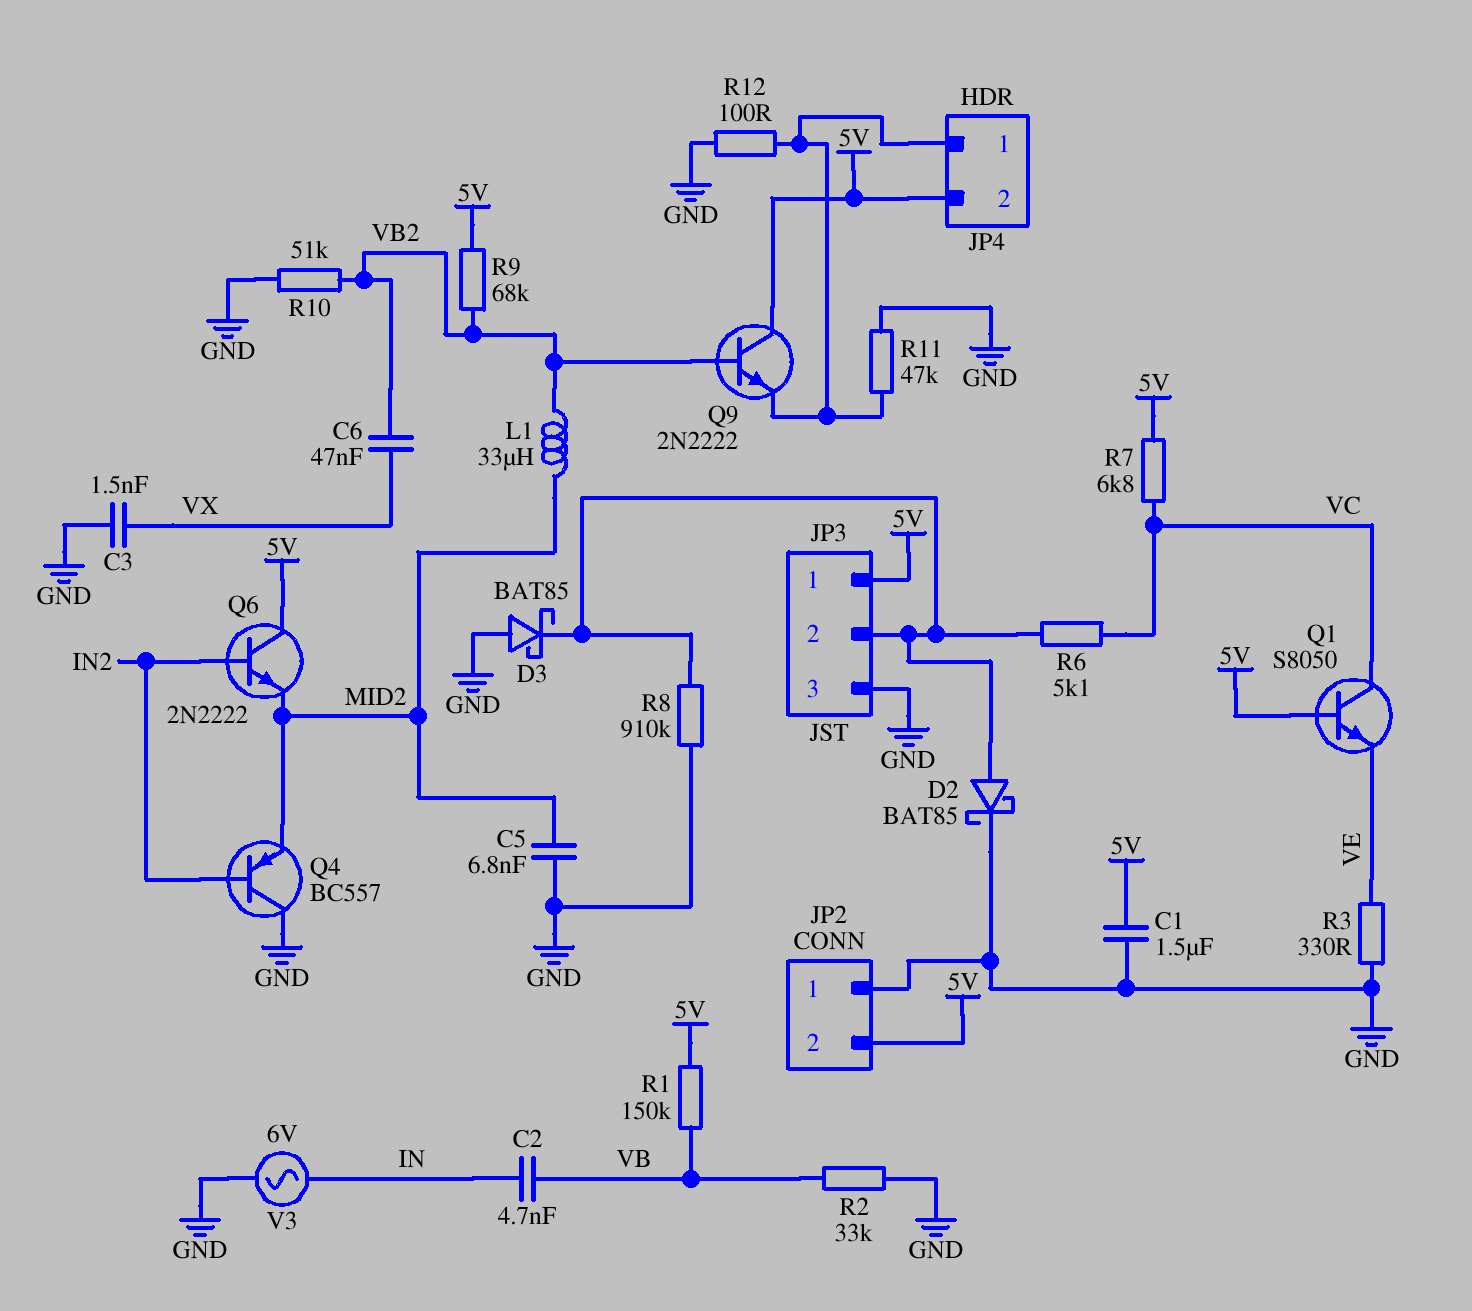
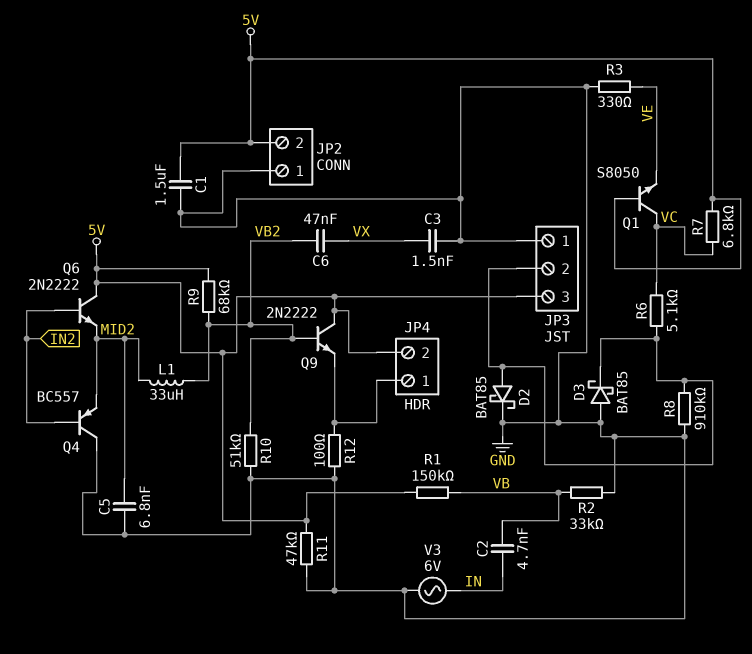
JP3 pin 1: 5V -> GND
JP3 pin 3: GND -> 5V
R11: 47k (GND, JP4/1) -> 47k (5V, GND)

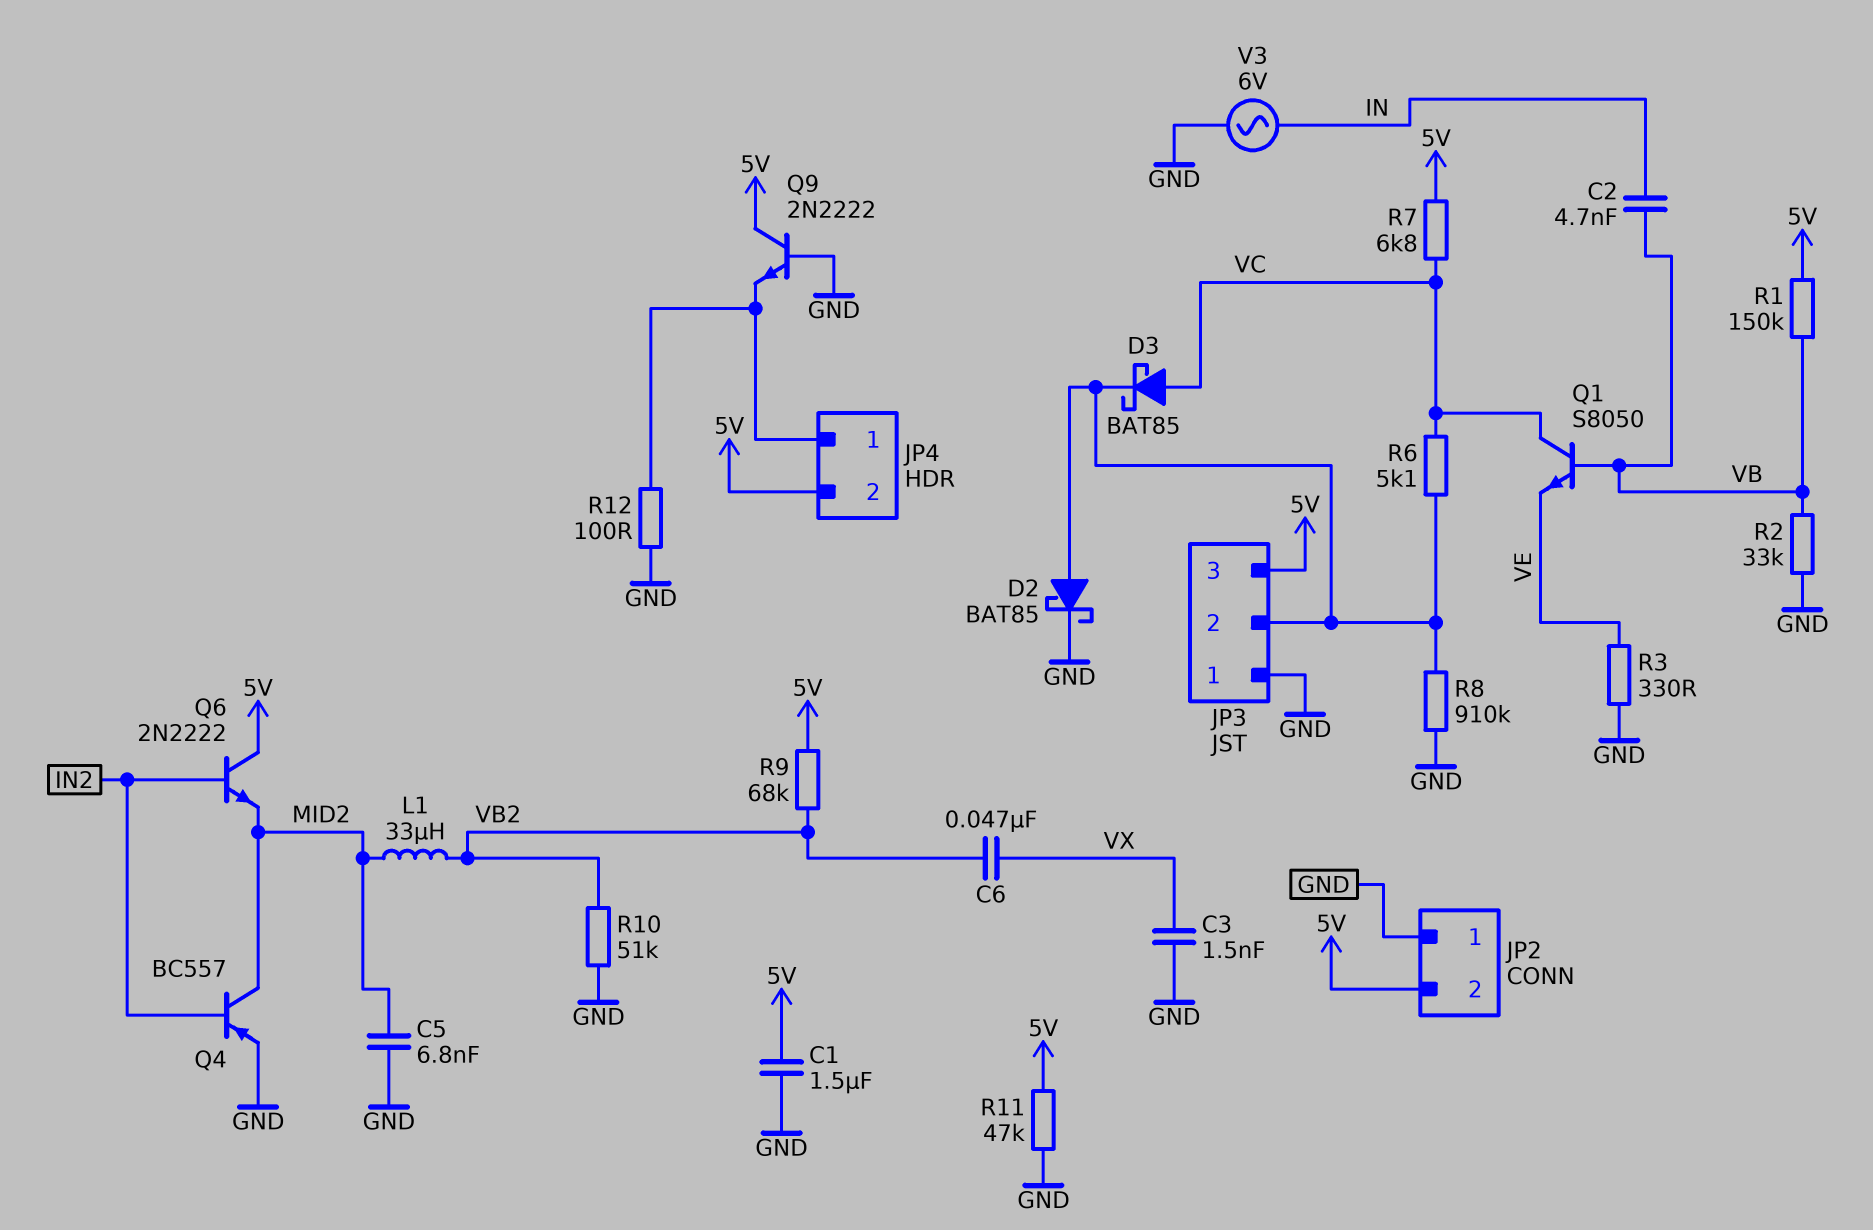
D3: schottky BAT85 (A GND, K JP3/2) -> schottky BAT85 (A VC, K JP3/2)
Q1: NPN S8050 (B 5V, C VC, E VE) -> NPN S8050 (B VB, C VC, E VE)
Q4: PNP BC557 (B IN2, C GND, E MID2) -> PNP BC557 (B IN2, C MID2, E GND)
Q9: NPN 2N2222 (B VB2, C 5V, E JP4/1) -> NPN 2N2222 (B GND, C 5V, E JP4/1)

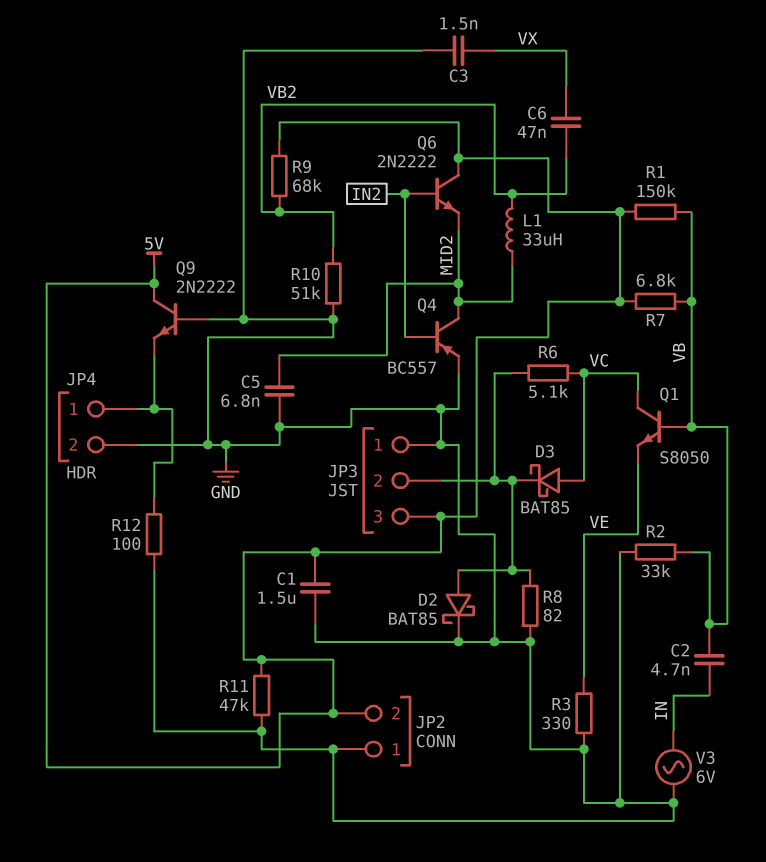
JP4 pin 2: 5V -> GND
R7: 6.8k (5V, VC) -> 6.8k (5V, VB)
R8: 910k (GND, JP3/2) -> 82 (GND, JP3/2)

